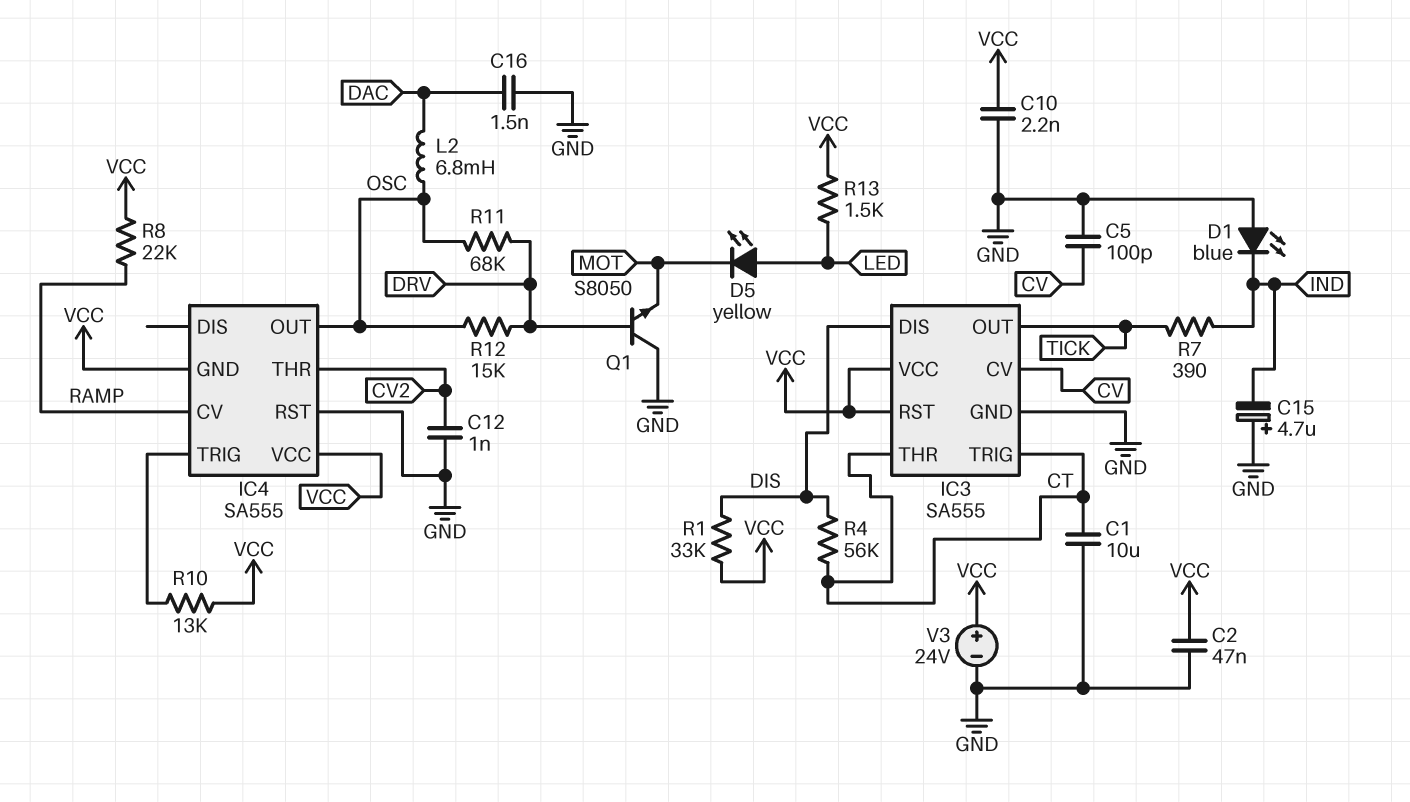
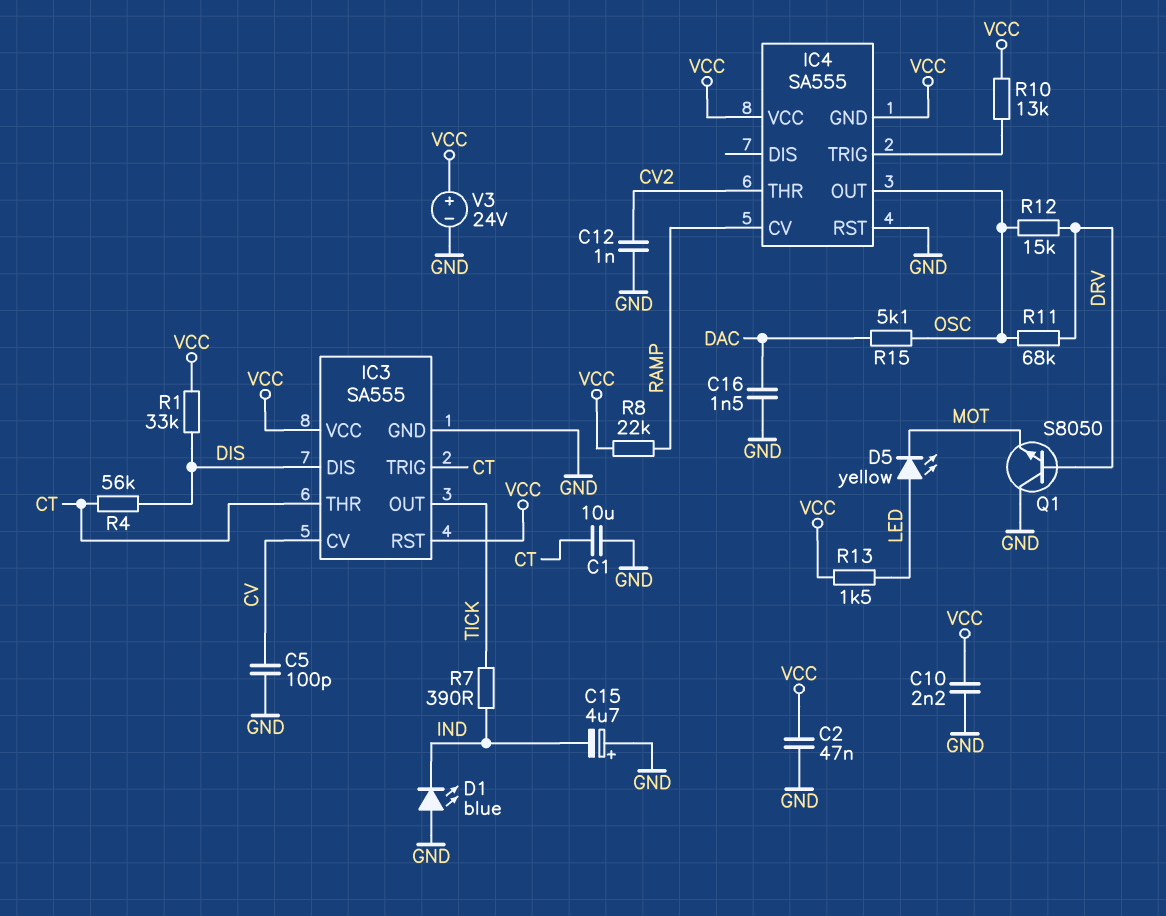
L2: 6.8mH (DAC, OSC) -> none
R15: none -> 5.1k (DAC, OSC)

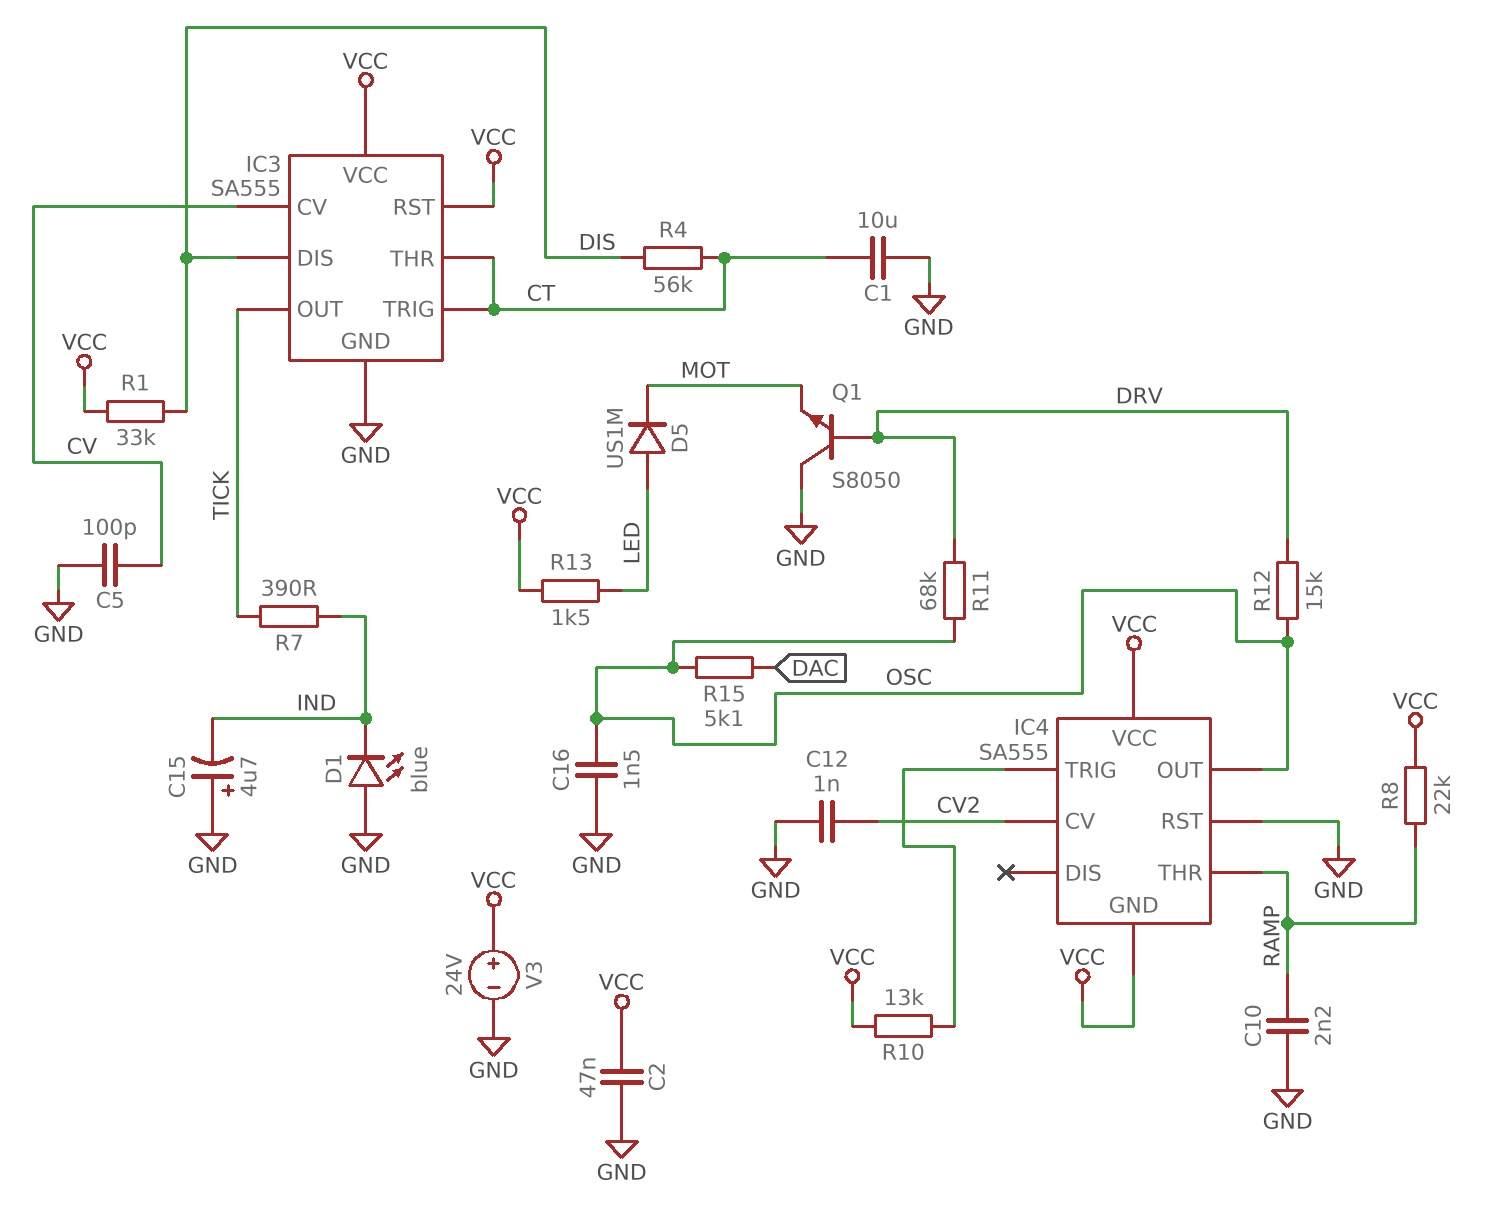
C10: 2.2nF (GND, VCC) -> 2.2nF (GND, RAMP)
C16: 1.5nF (DAC, GND) -> 1.5nF (GND, OSC)
D5: LED yellow (A LED, K MOT) -> diode US1M (A LED, K MOT)
IC4 pin CV: RAMP -> CV2
IC4 pin THR: CV2 -> RAMP

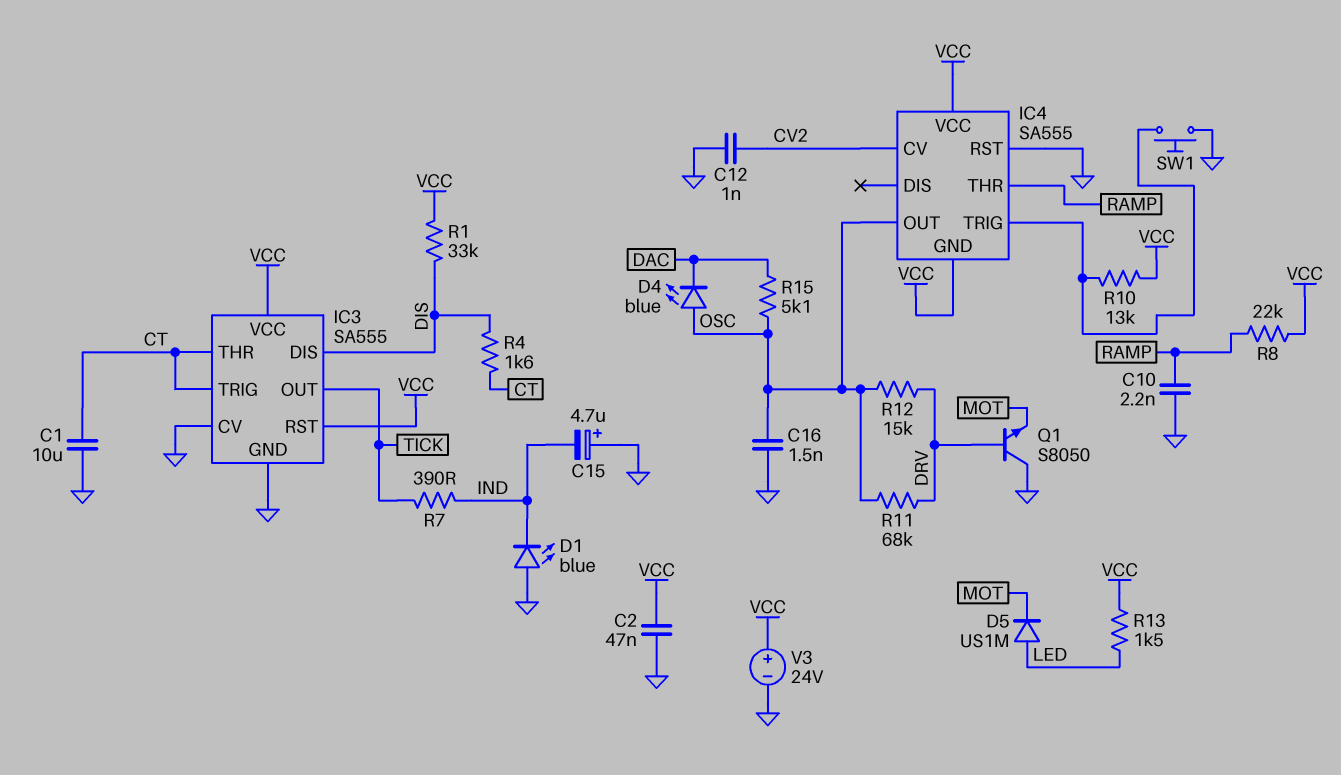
C5: 100pF (CV, GND) -> none
D4: none -> LED blue (A OSC, K DAC)
IC3 pin CV: CV -> GND
R4: 56k (CT, DIS) -> 1.6k (CT, DIS)
SW1: none -> button (GND, IC4/TRIG)

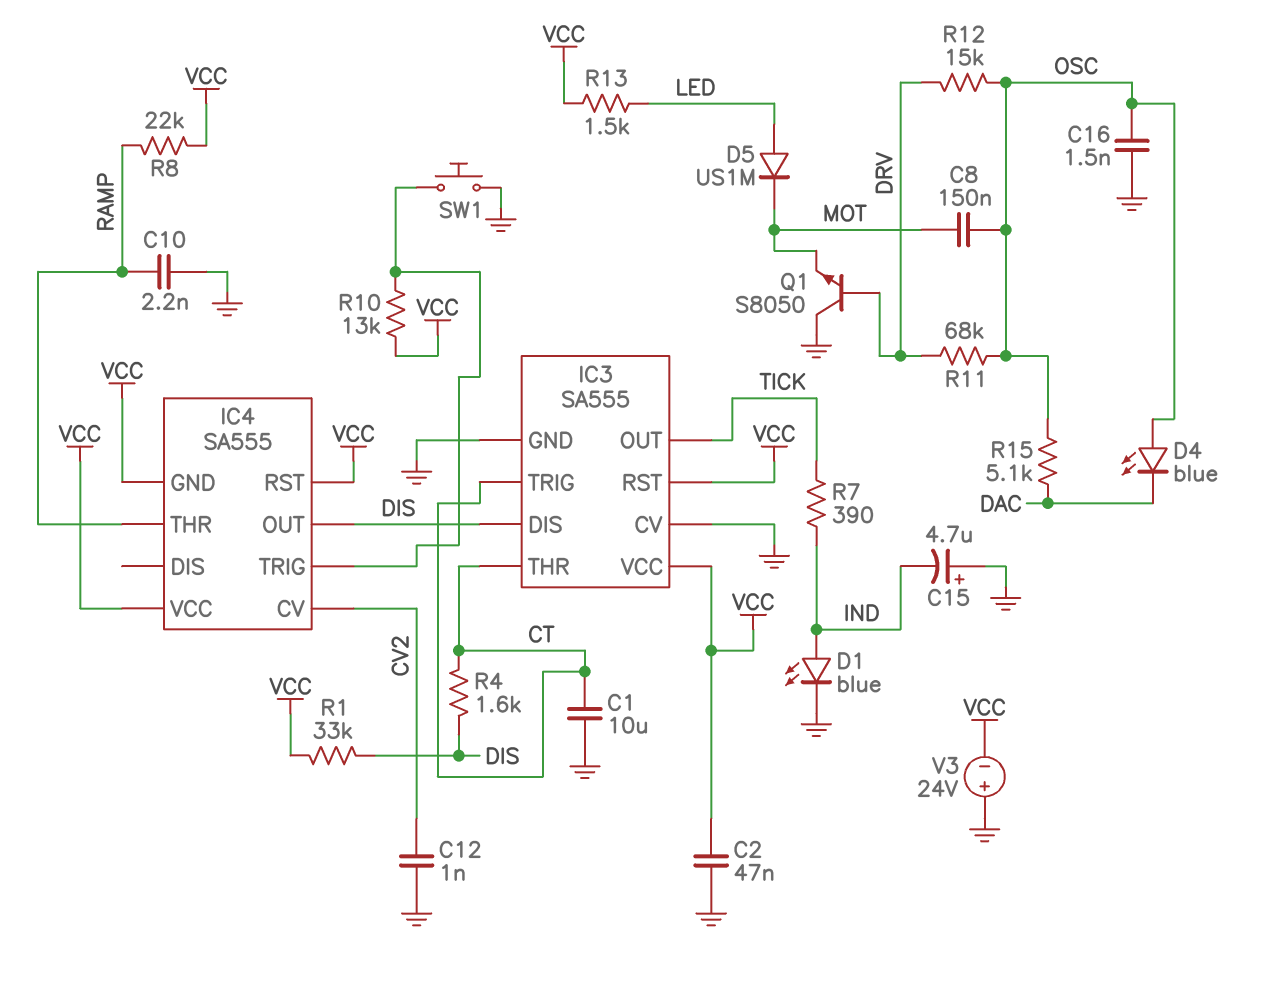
C8: none -> 150nF (MOT, OSC)
D1: LED blue (A GND, K IND) -> LED blue (A IND, K GND)
IC4 pin OUT: OSC -> DIS
IC4 pin RST: GND -> VCC
V3: 24V (plus VCC, minus GND) -> 24V (plus GND, minus VCC)

